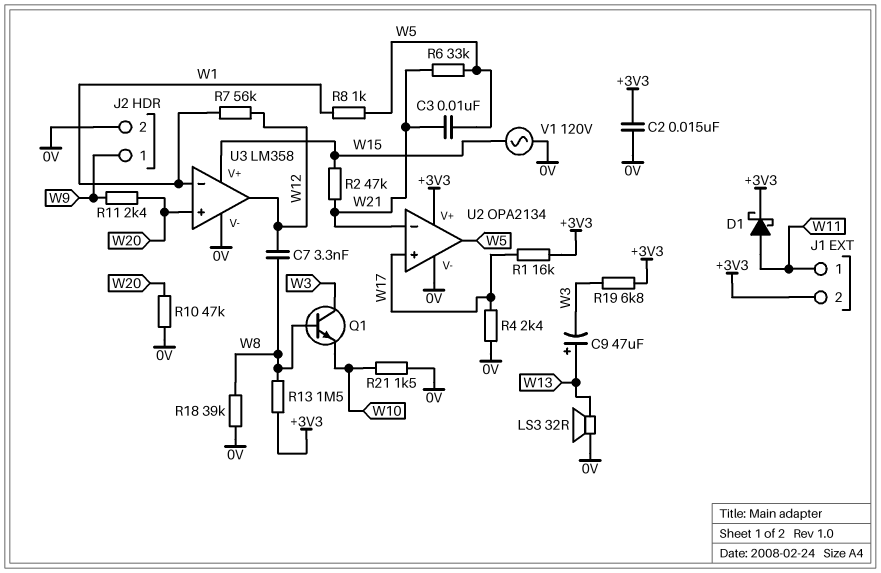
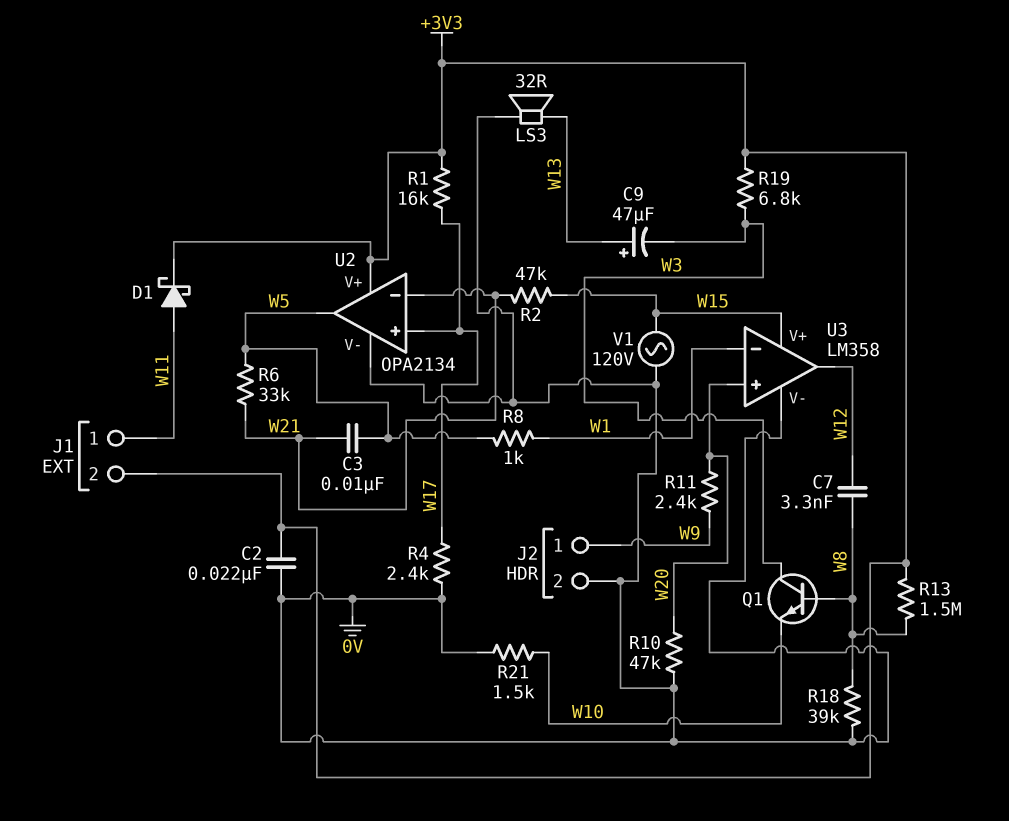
C2: 15nF (+3V3, 0V) -> 22nF (+3V3, 0V)
R7: 56k (W1, W12) -> none

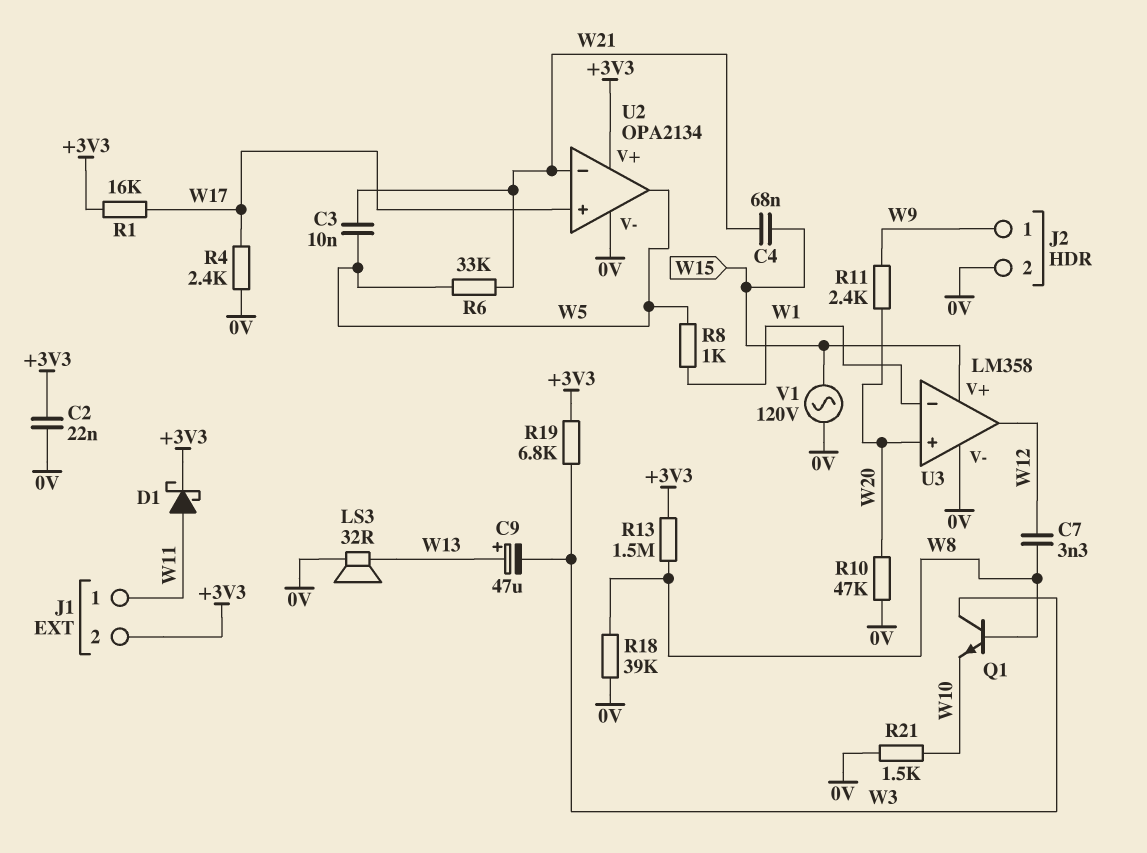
C4: none -> 68nF (W15, W21)
R2: 47k (W15, W21) -> none

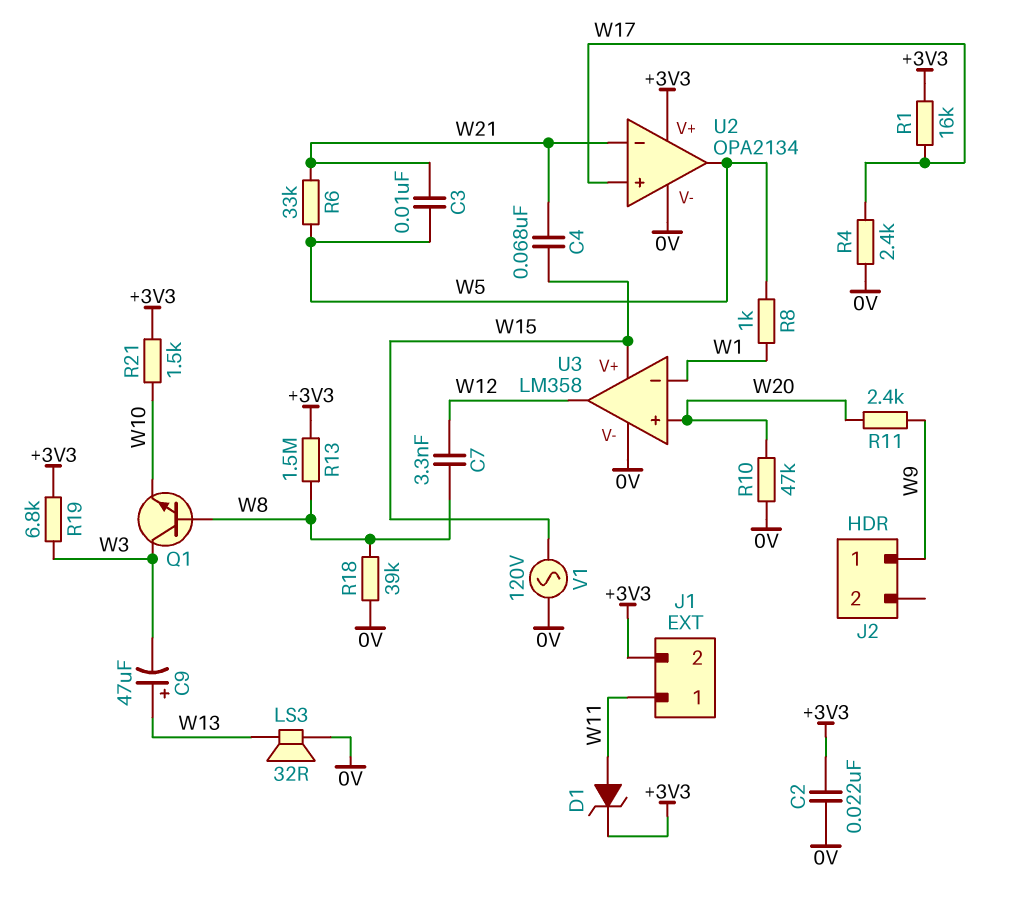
D1: schottky (A W11, K +3V3) -> zener (A W11, K +3V3)
J2 pin 2: 0V -> none
R21: 1.5k (0V, W10) -> 1.5k (+3V3, W10)

